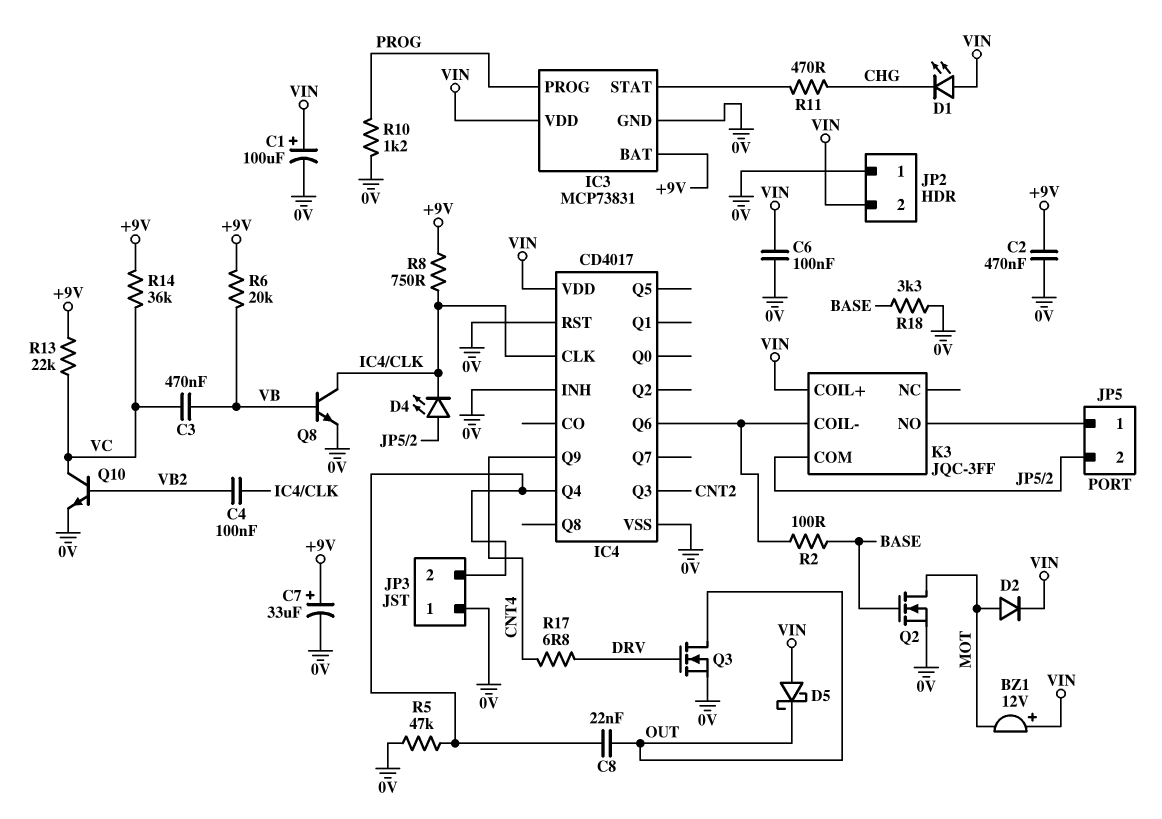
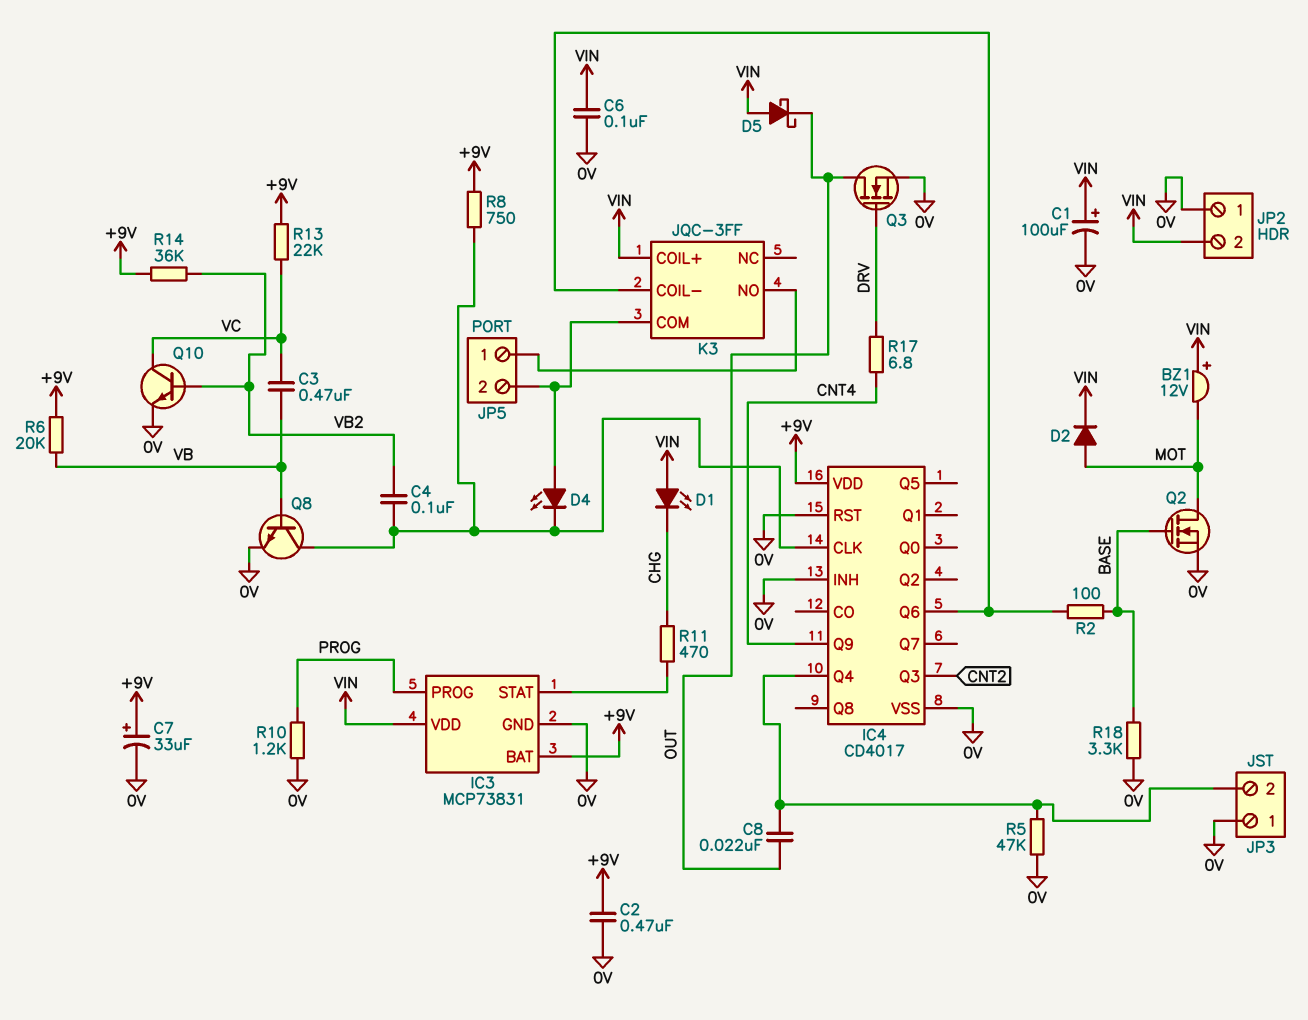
IC4 pin VDD: VIN -> +9V
R14: 36k (+9V, VC) -> 36k (+9V, VB2)

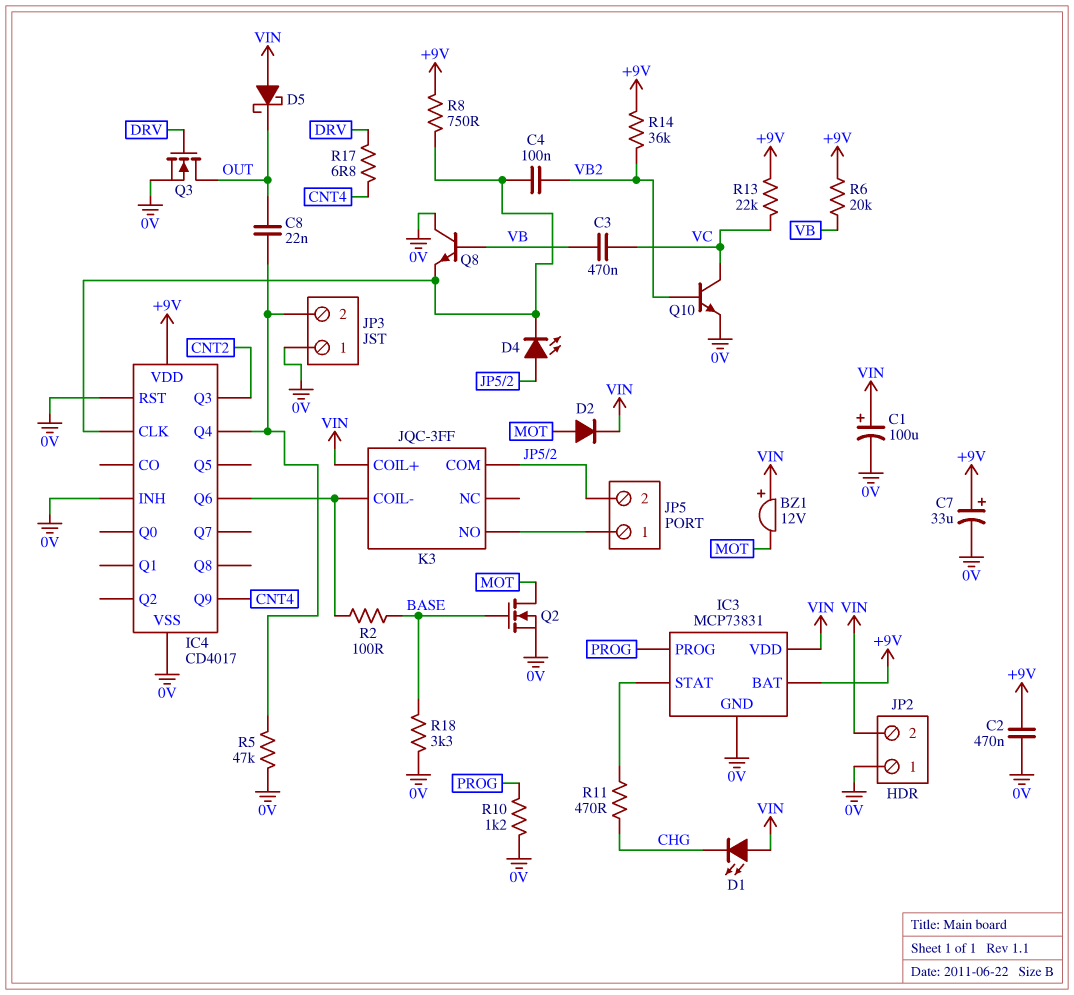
C6: 100nF (0V, VIN) -> none
Q8: NPN (B VB, C IC4/CLK, E 0V) -> NPN (B VB, C 0V, E IC4/CLK)

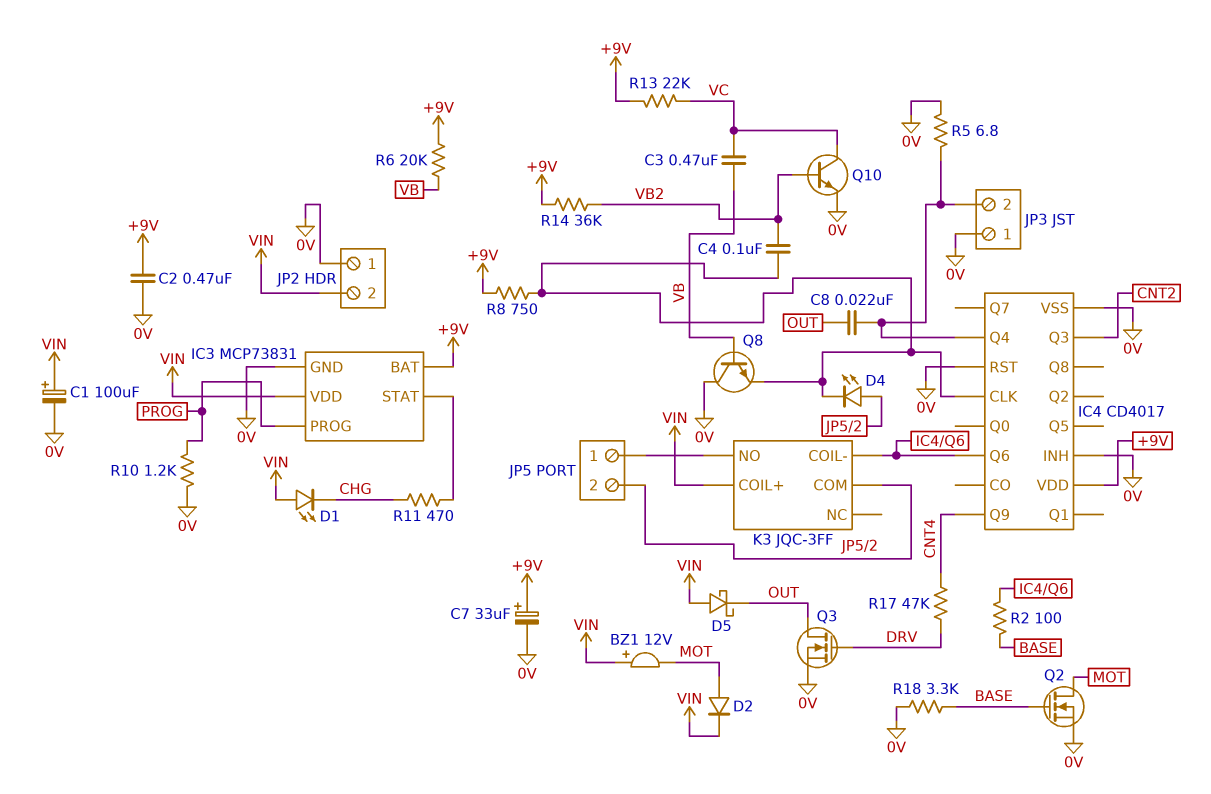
R5: 47k (0V, IC4/Q4) -> 6.8 (0V, IC4/Q4)
R17: 6.8 (CNT4, DRV) -> 47k (CNT4, DRV)

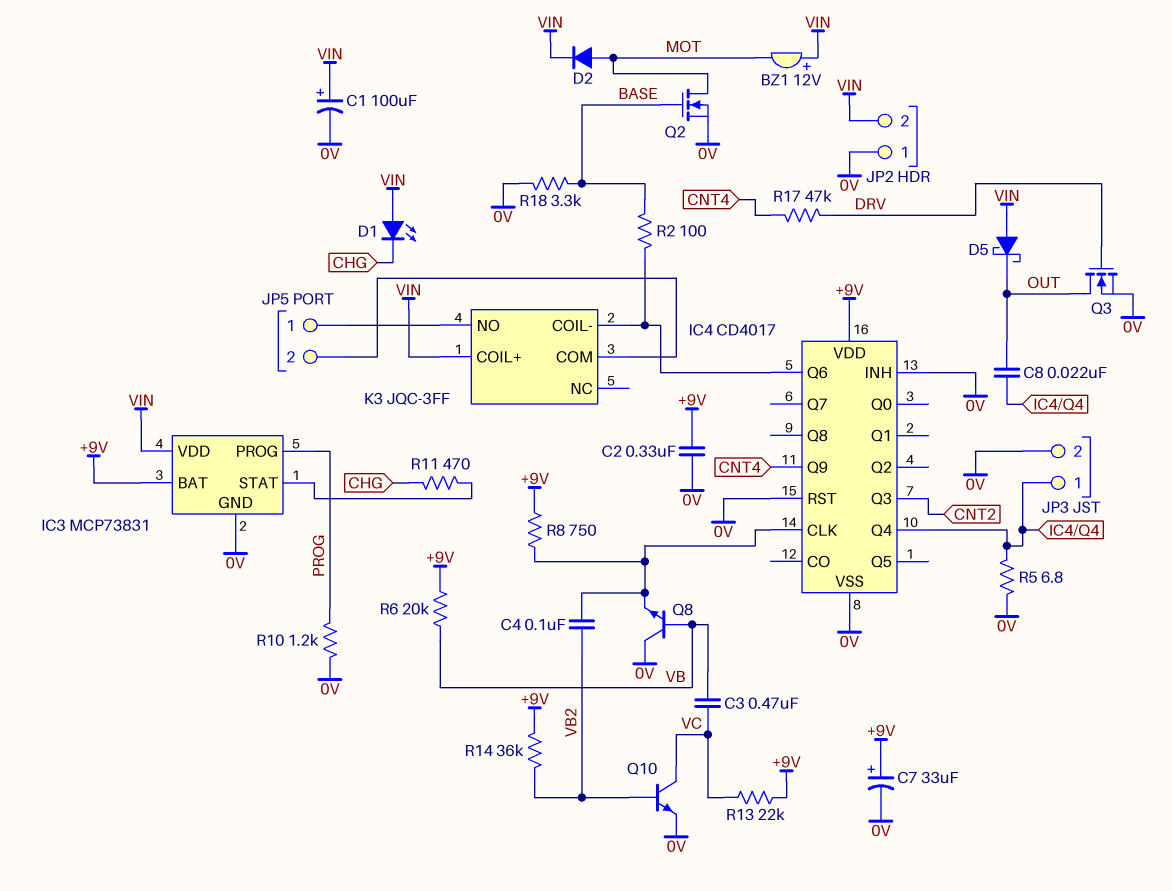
C2: 470nF (+9V, 0V) -> 330nF (+9V, 0V)
D4: LED (A JP5/2, K IC4/CLK) -> none
JP3 pin 1: 0V -> IC4/Q4
JP3 pin 2: IC4/Q4 -> 0V

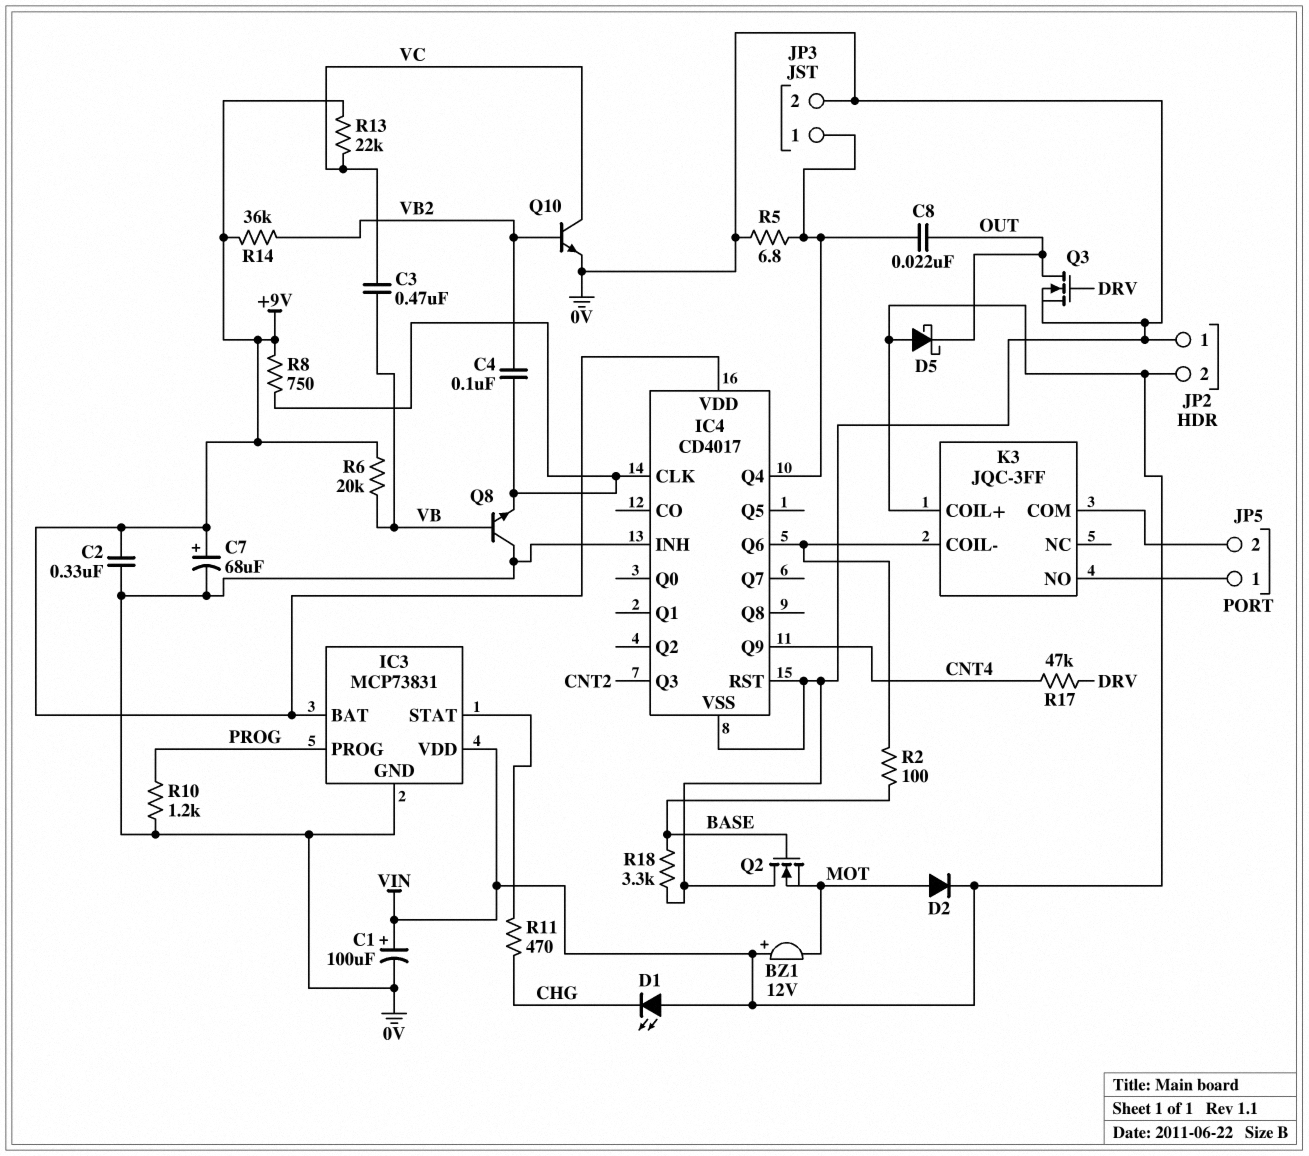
C7: 33uF (plus +9V, minus 0V) -> 68uF (plus +9V, minus 0V)
Q2: NMOS (G BASE, D MOT, S 0V) -> NMOS (G BASE, D 0V, S MOT)

